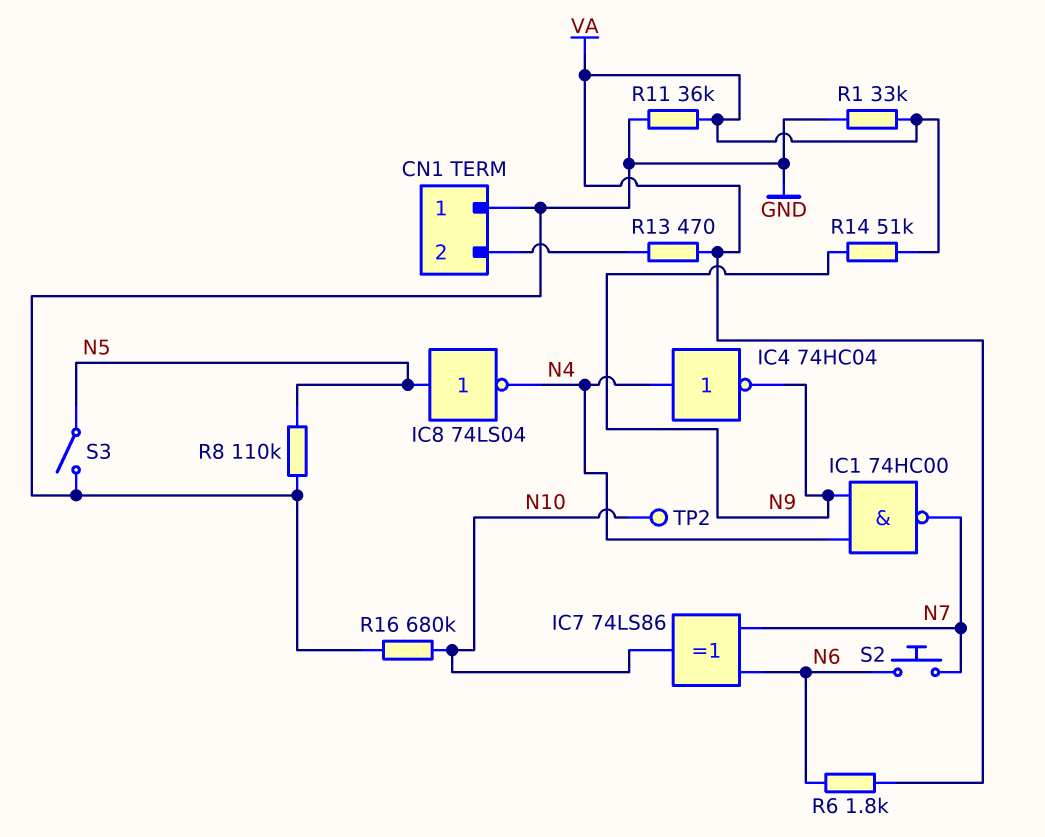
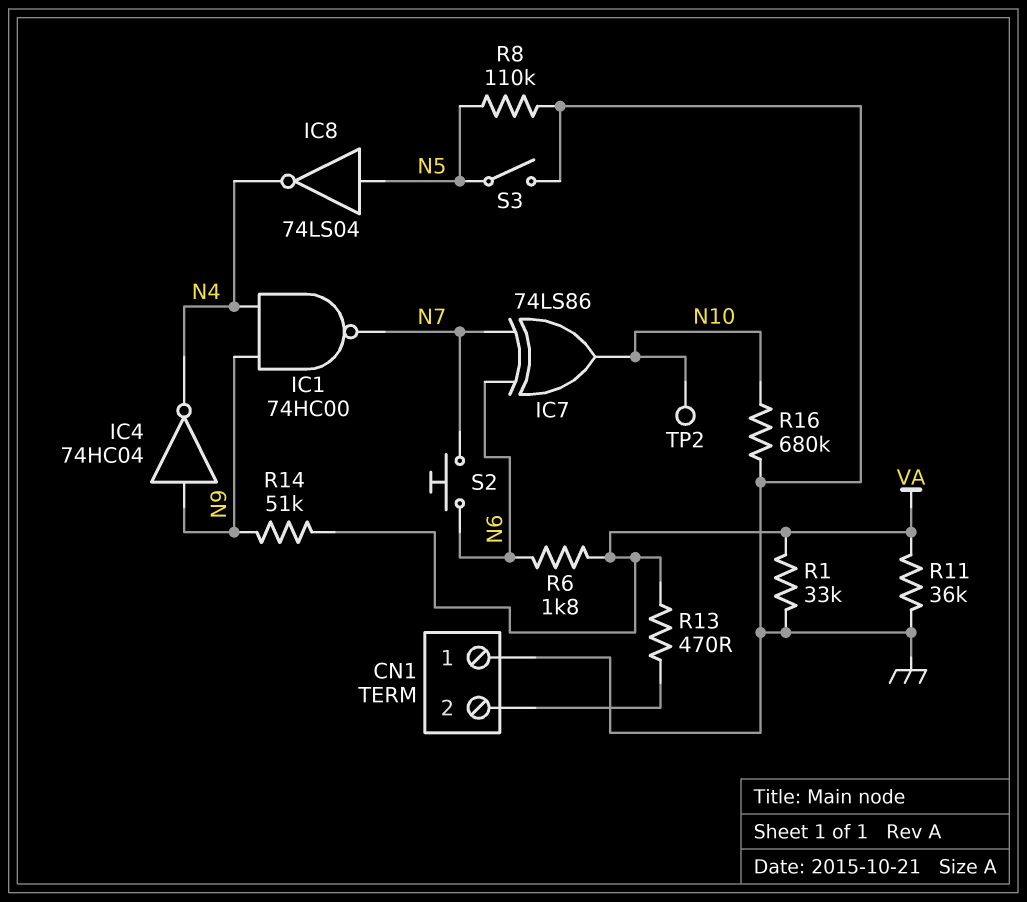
IC4: NOT 74HC04 (in N4, out N9) -> NOT 74HC04 (in N9, out N4)

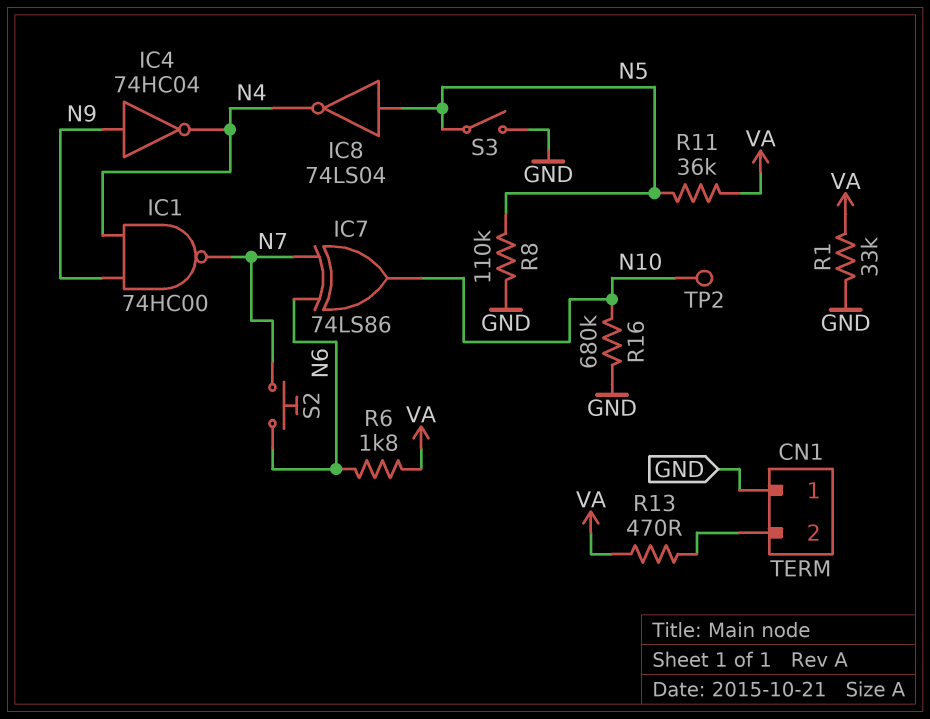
R11: 36k (GND, VA) -> 36k (N5, VA)
R14: 51k (N9, VA) -> none

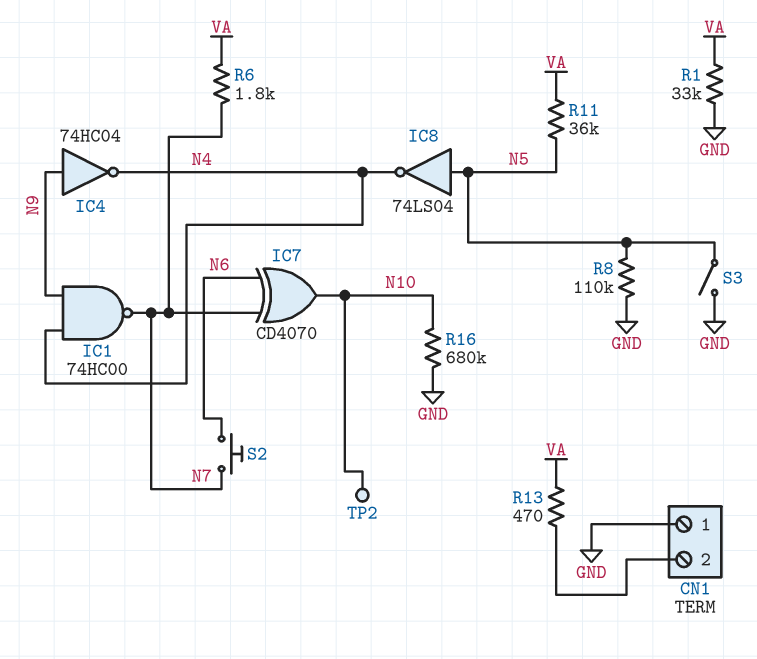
IC7: XOR 74LS86 (in N6, in N7, out N10) -> XOR CD4070 (in N6, in N7, out N10)
R6: 1.8k (N6, VA) -> 1.8k (N7, VA)

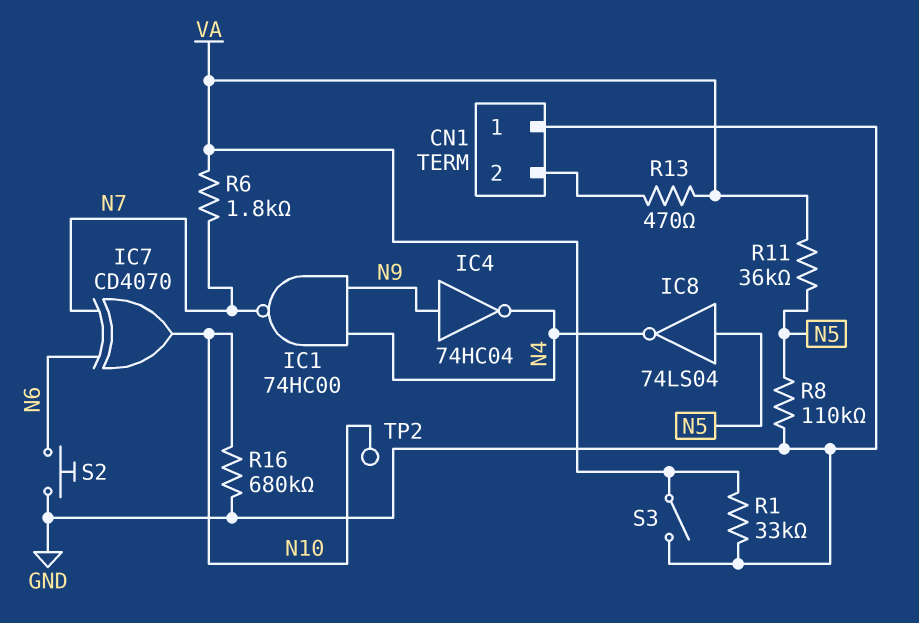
S2: button (N6, N7) -> button (GND, N6)
S3: switch (GND, N5) -> switch (GND, VA)

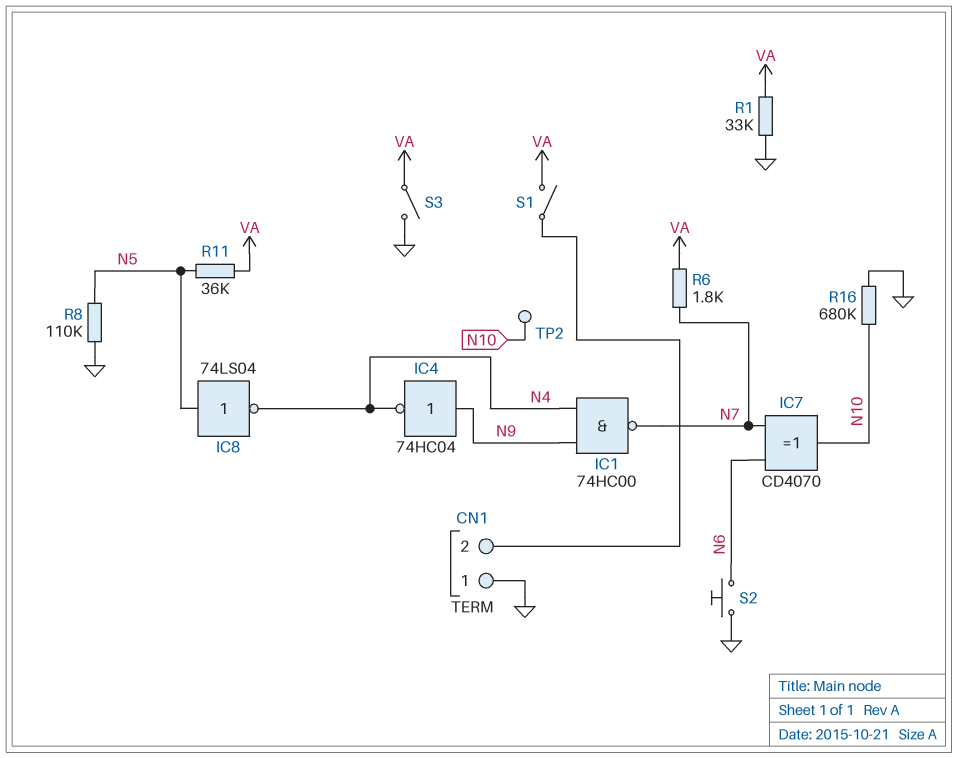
R13: 470 (CN1/2, VA) -> none
S1: none -> switch (CN1/2, VA)

